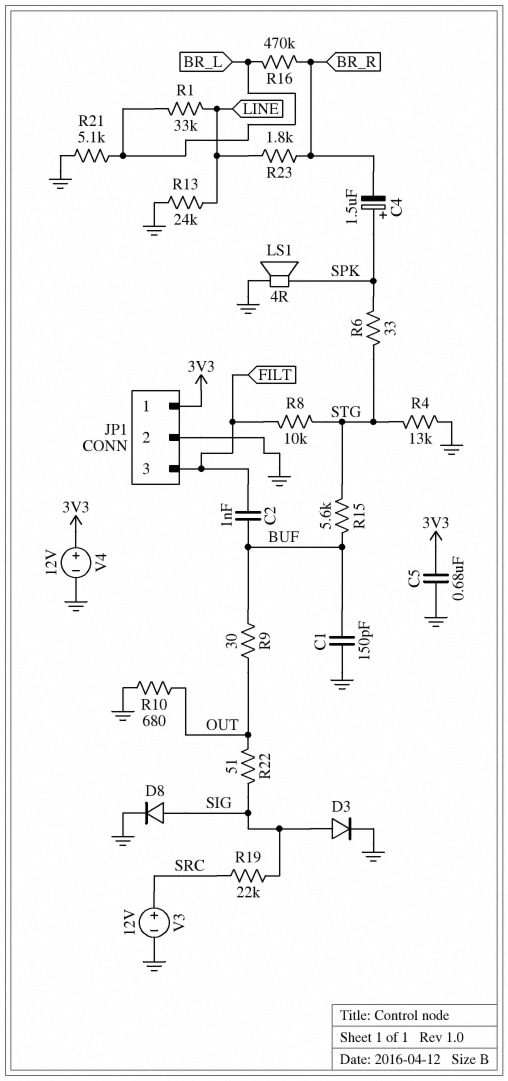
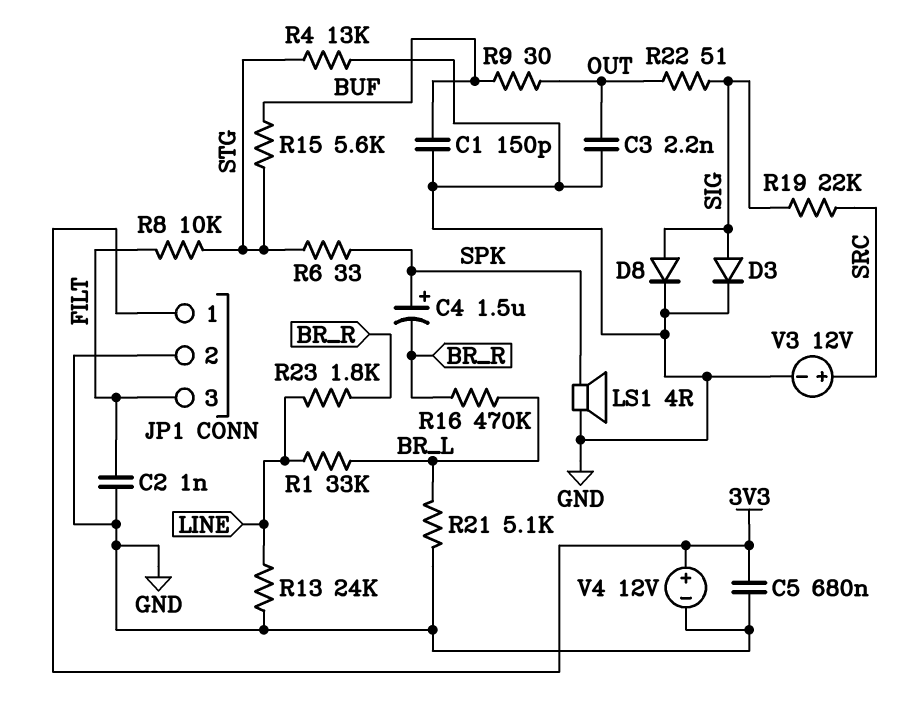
C2: 1nF (BUF, FILT) -> 1nF (FILT, GND)
C3: none -> 2.2nF (GND, OUT)
R10: 680 (GND, OUT) -> none

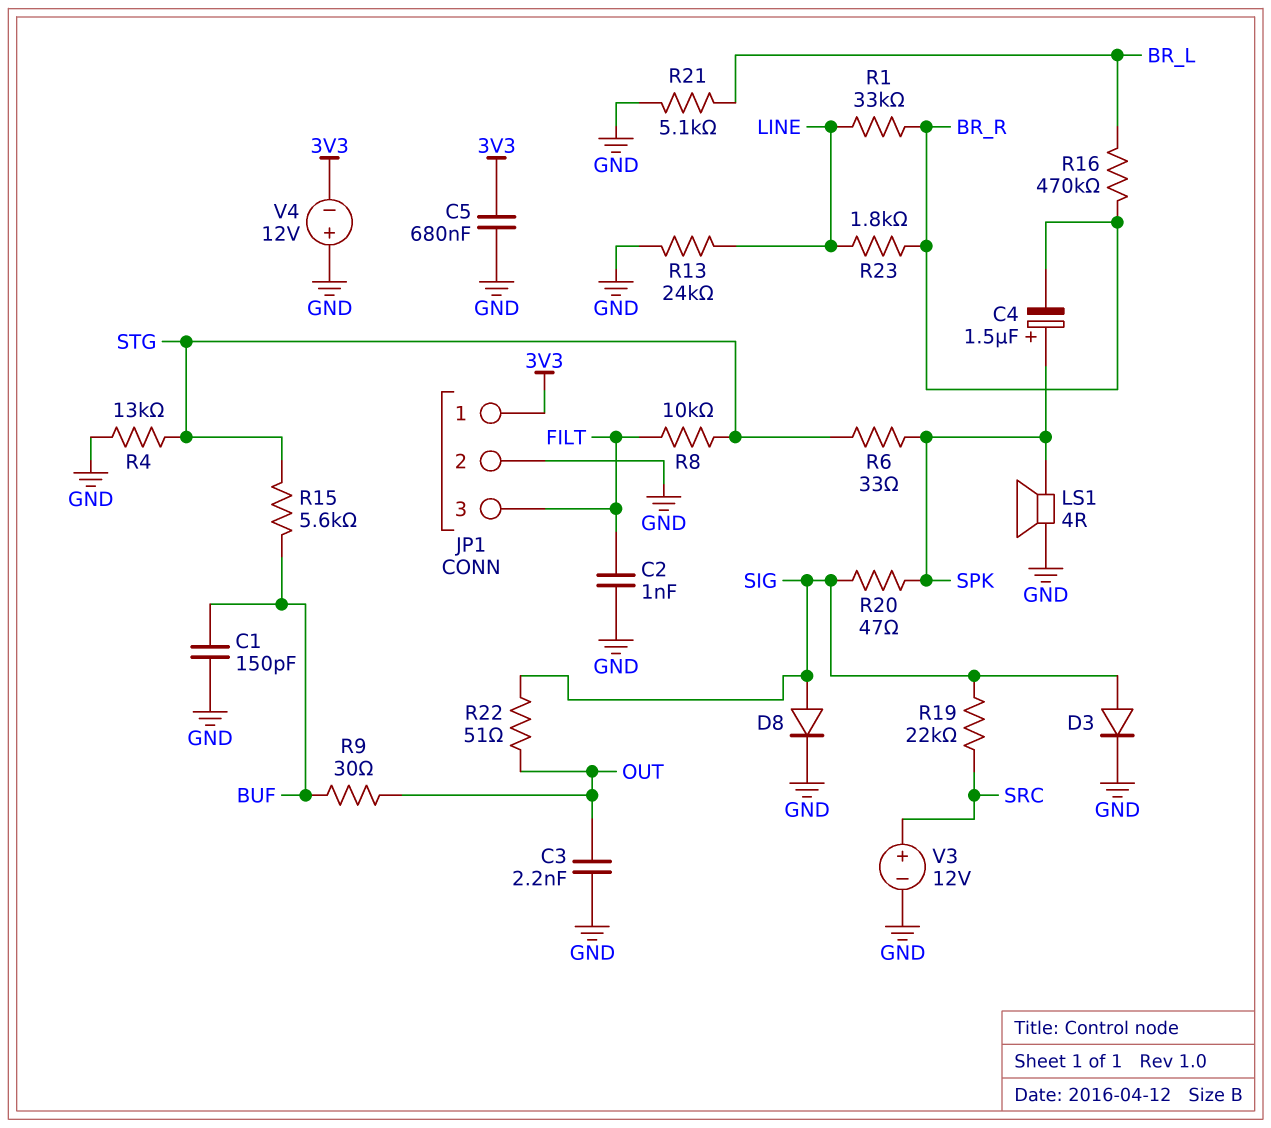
R1: 33k (BR_L, LINE) -> 33k (BR_R, LINE)
R20: none -> 47 (SIG, SPK)
V4: 12V (plus 3V3, minus GND) -> 12V (plus GND, minus 3V3)

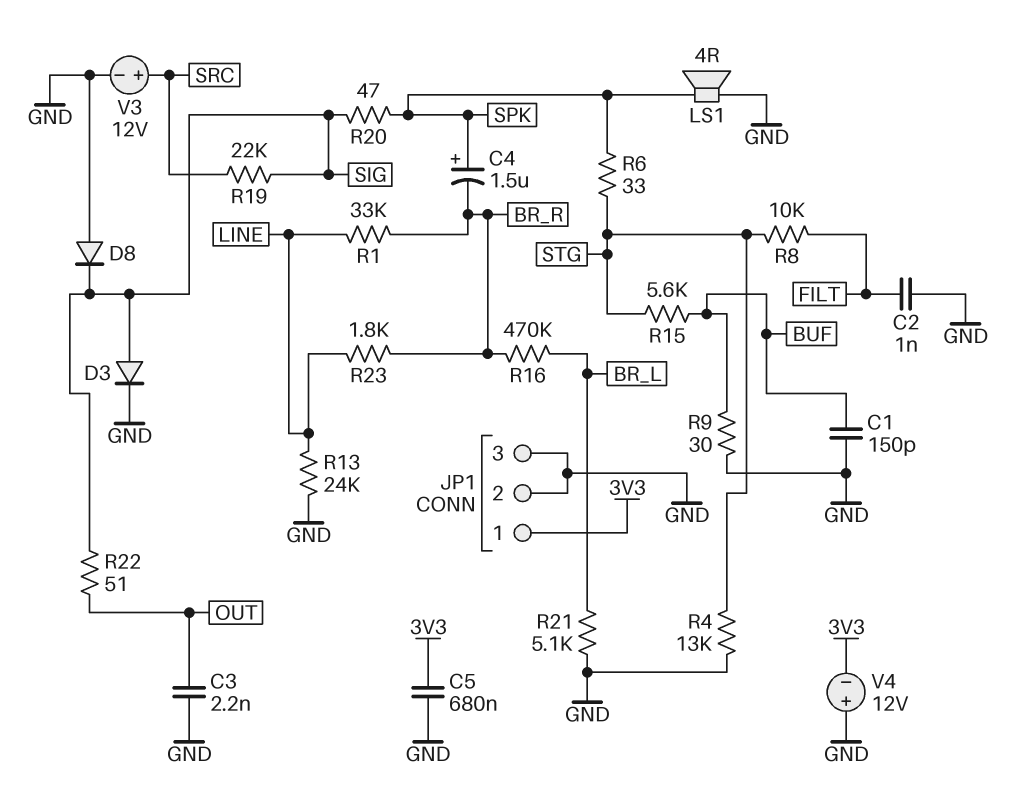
D8: diode (A SIG, K GND) -> diode (A GND, K SIG)
JP1 pin 3: FILT -> GND
R9: 30 (BUF, OUT) -> 30 (BUF, GND)

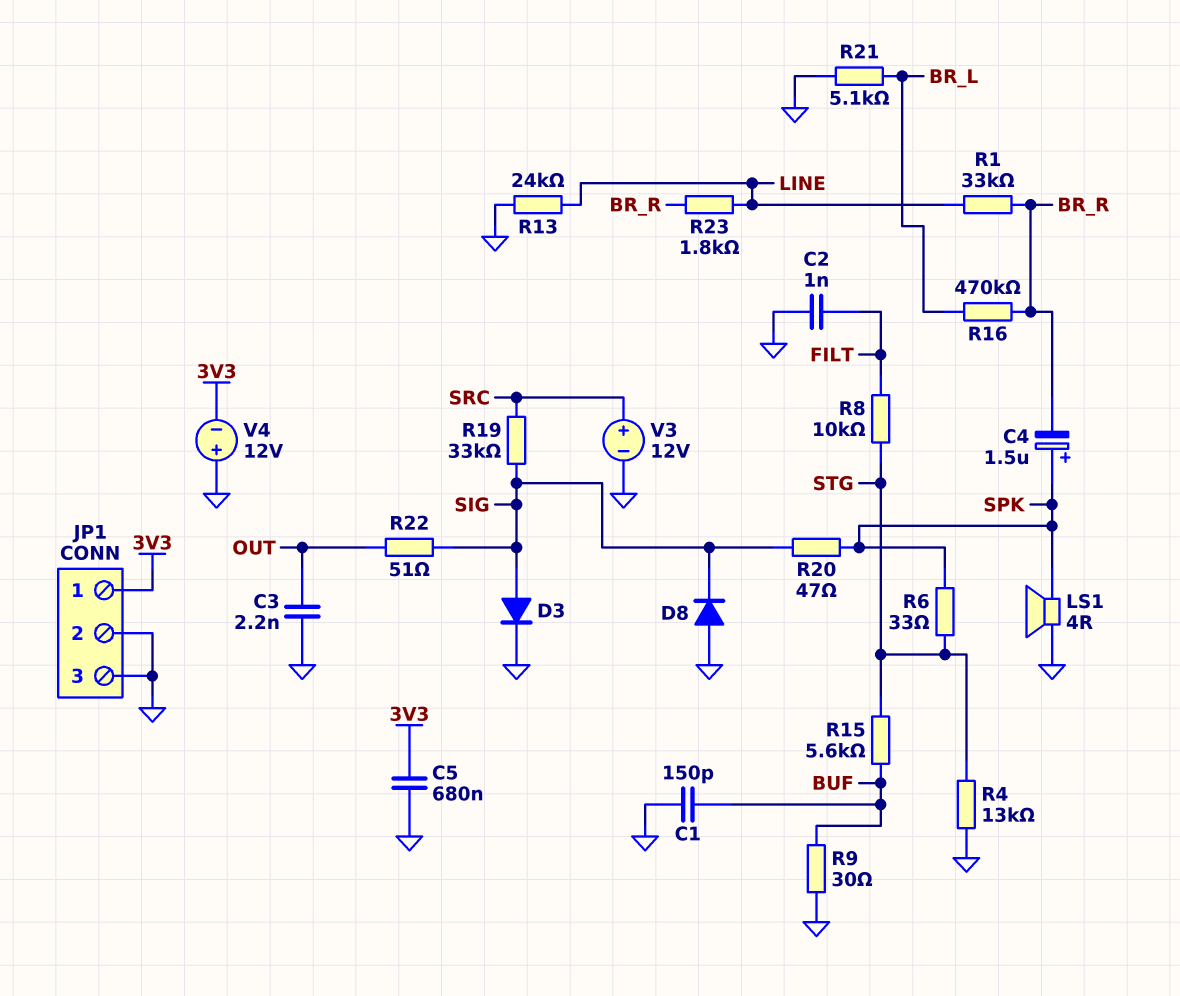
R19: 22k (SIG, SRC) -> 33k (SIG, SRC)

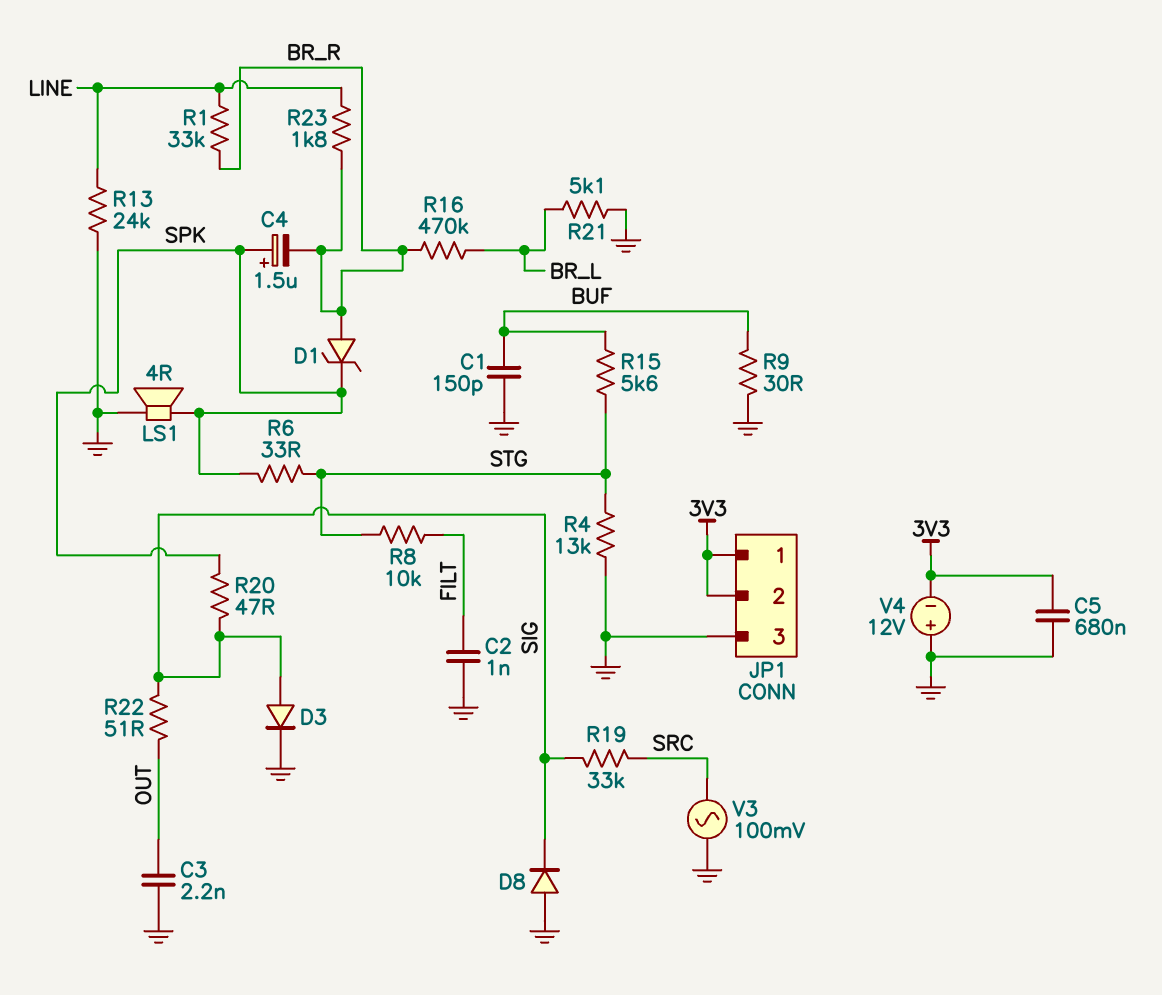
D1: none -> zener (A BR_R, K SPK)
JP1 pin 2: GND -> 3V3
V3: 12V (plus SRC, minus GND) -> AC 100mV (GND, SRC)

